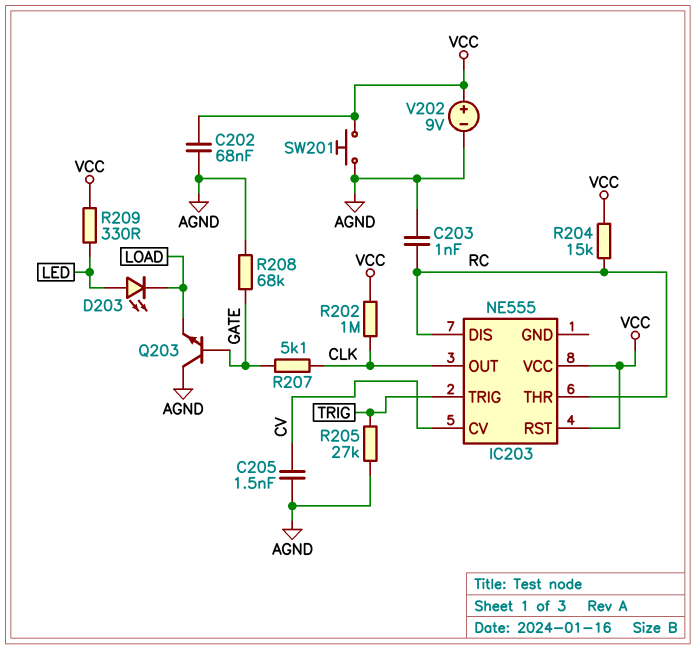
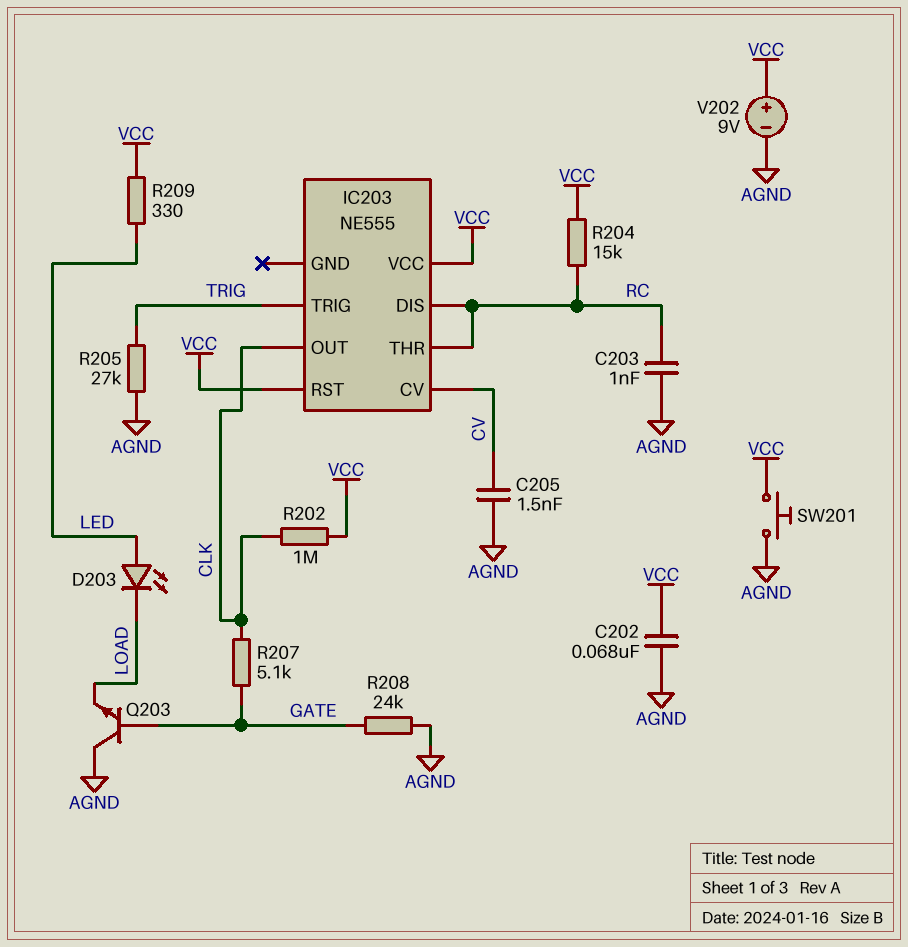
R208: 68k (AGND, GATE) -> 24k (AGND, GATE)

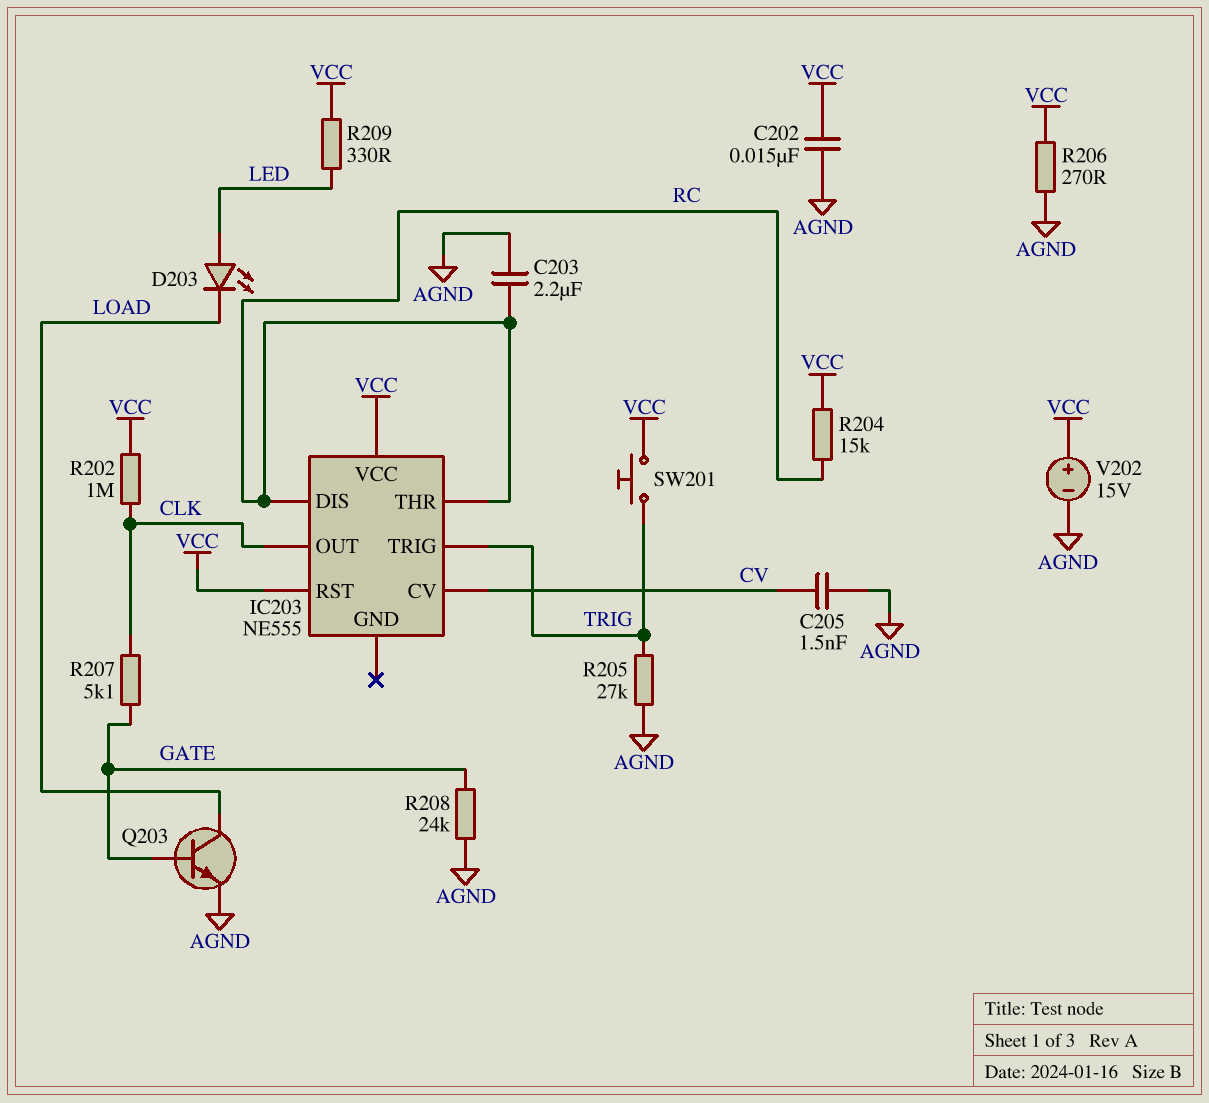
C202: 68nF (AGND, VCC) -> 15nF (AGND, VCC)
C203: 1nF (AGND, RC) -> 2.2uF (AGND, RC)
Q203: NPN (B GATE, C AGND, E LOAD) -> NPN (B GATE, C LOAD, E AGND)
R206: none -> 270 (AGND, VCC)
SW201: button (AGND, VCC) -> button (TRIG, VCC)
V202: 9V (plus VCC, minus AGND) -> 15V (plus VCC, minus AGND)

